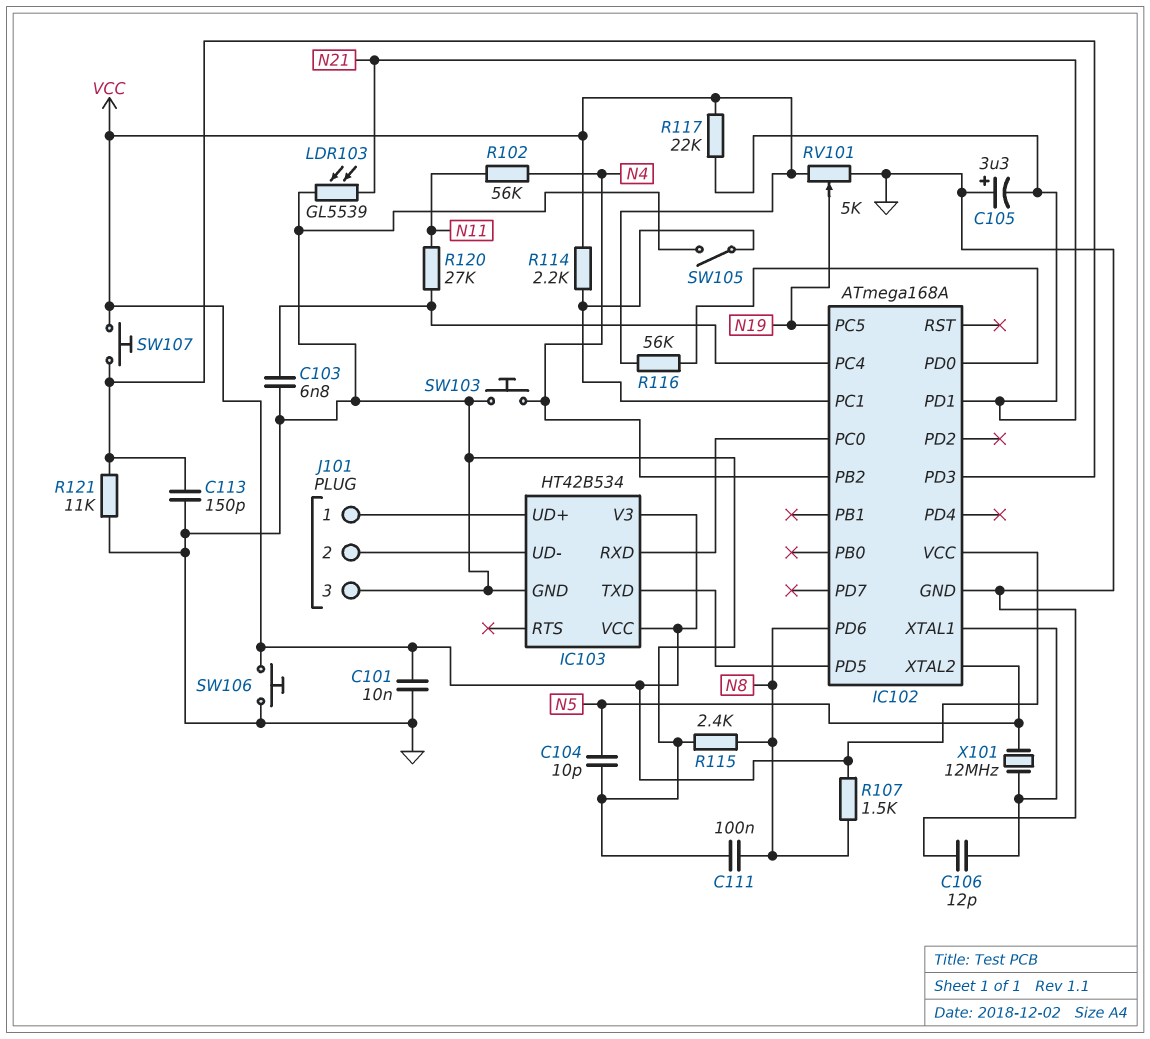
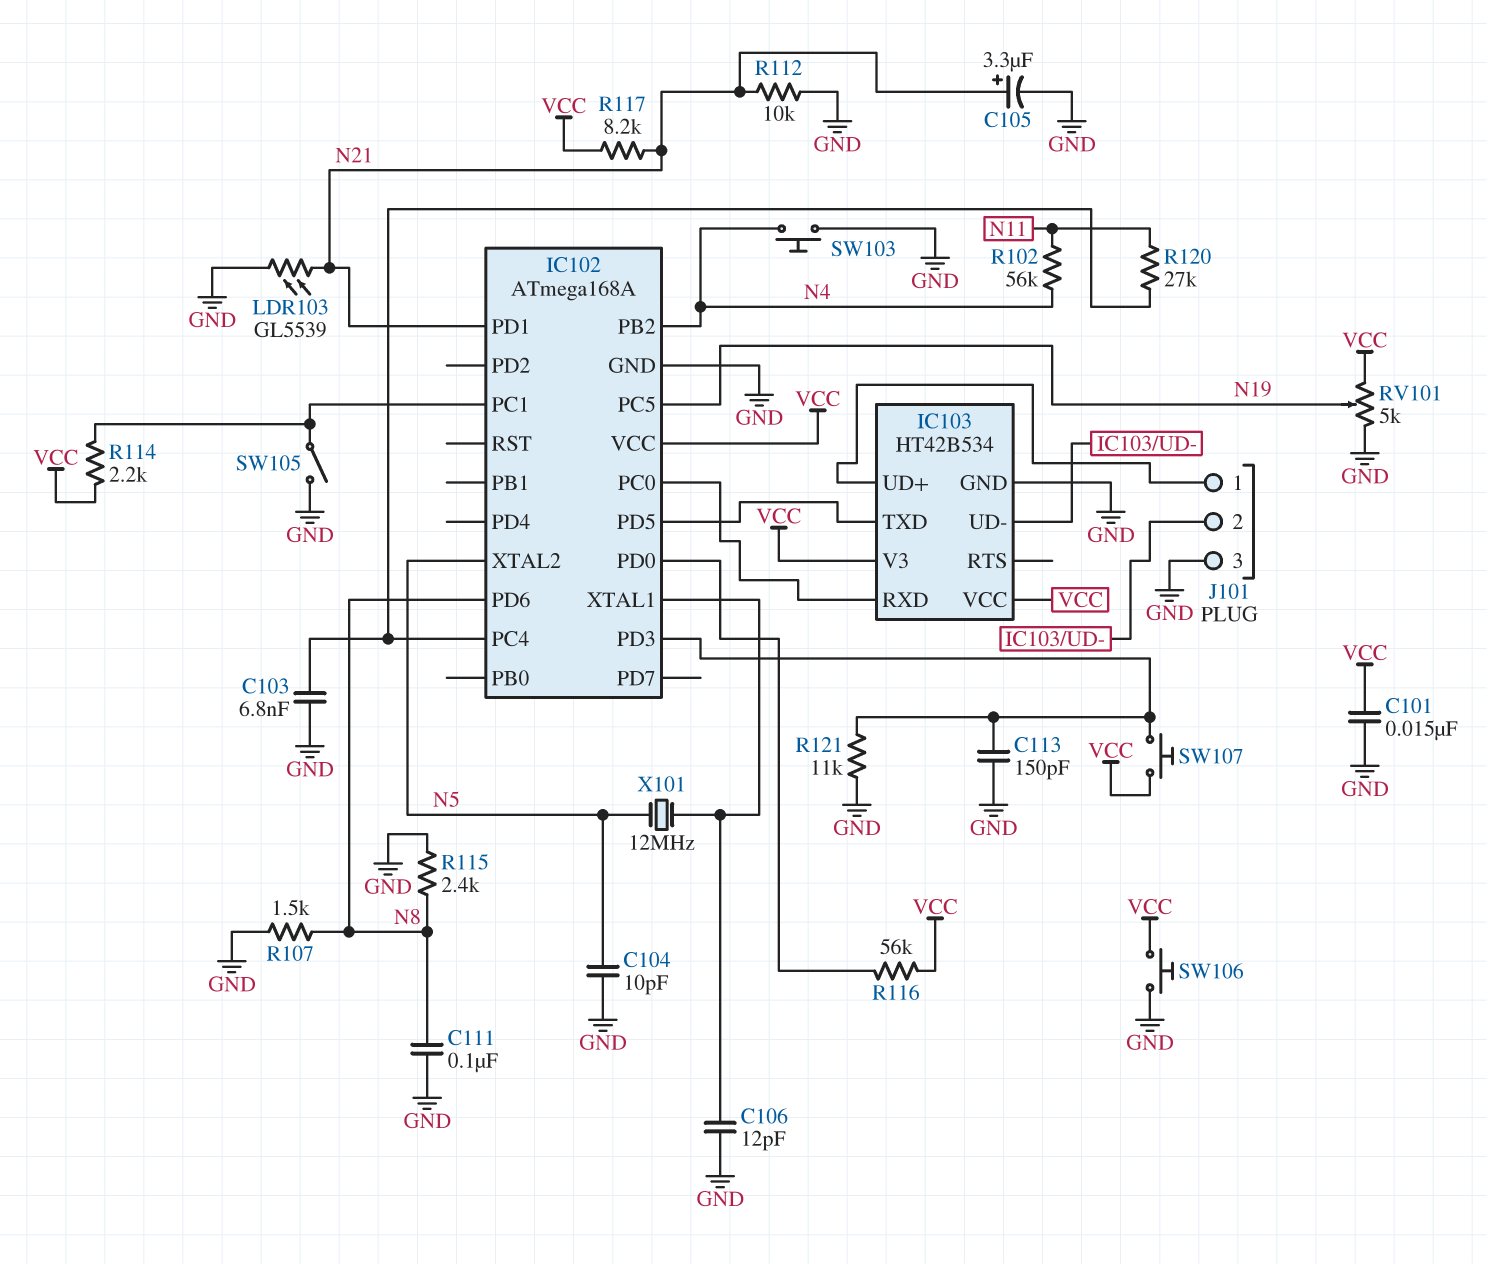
C101: 10nF (GND, VCC) -> 15nF (GND, VCC)
C105: 3.3uF (plus GND, minus N21) -> 3.3uF (plus N21, minus GND)
R107: 1.5k (N8, VCC) -> 1.5k (GND, N8)
R112: none -> 10k (GND, N21)
R117: 22k (N21, VCC) -> 8.2k (N21, VCC)

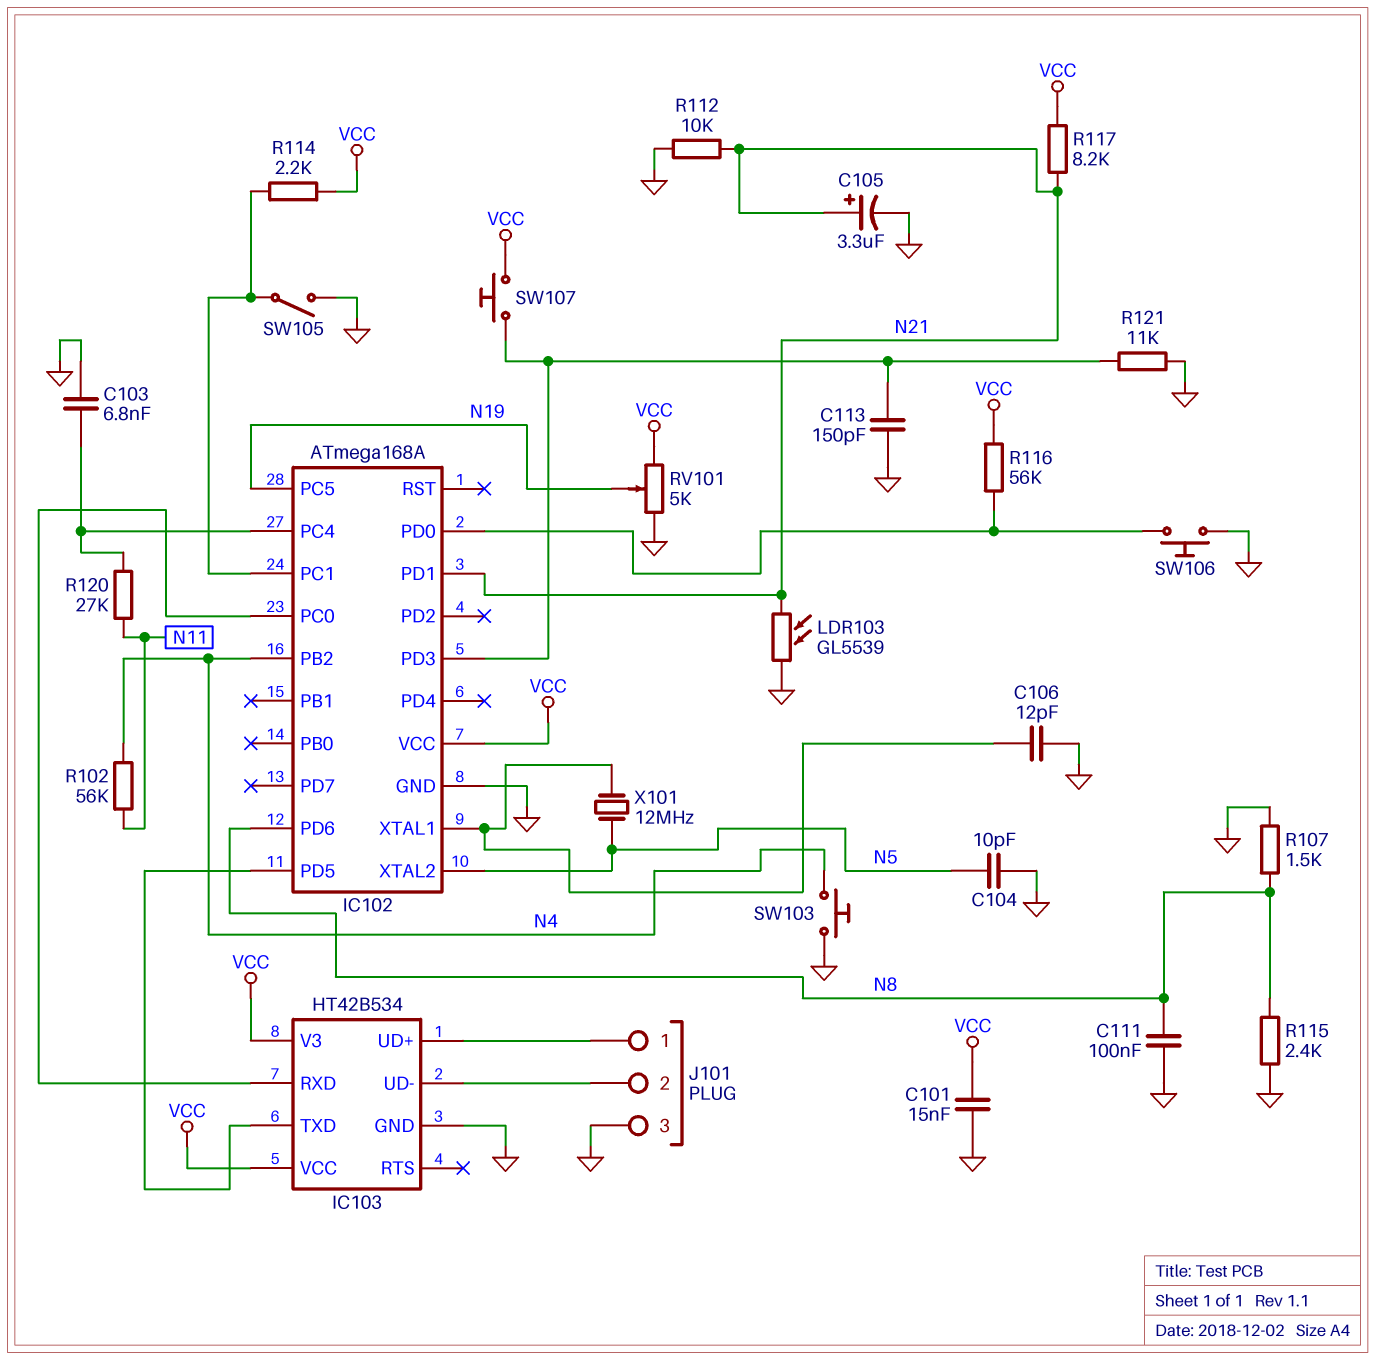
SW106: button (GND, VCC) -> button (GND, IC102/PD0)

